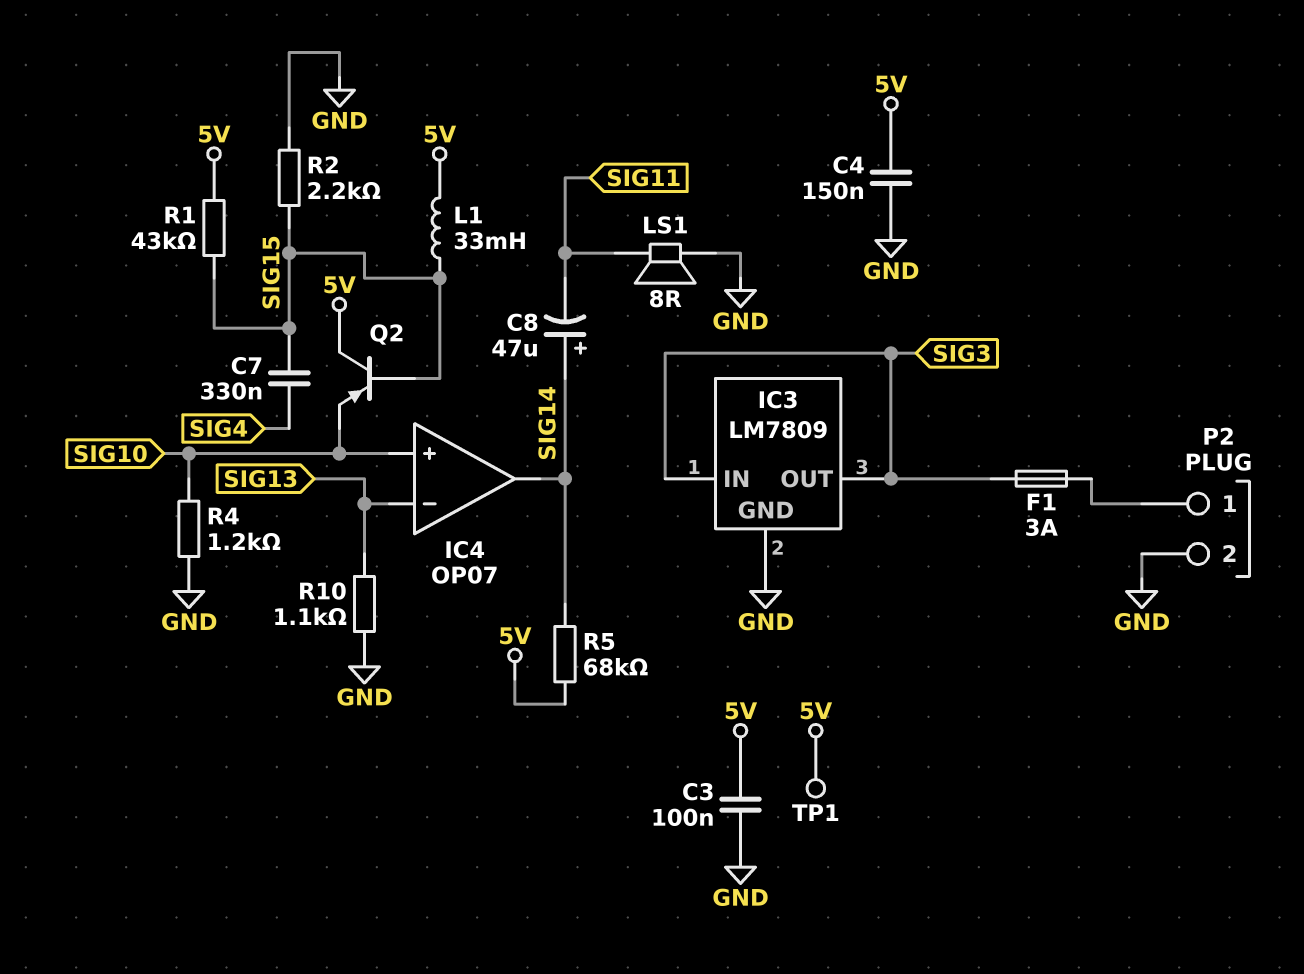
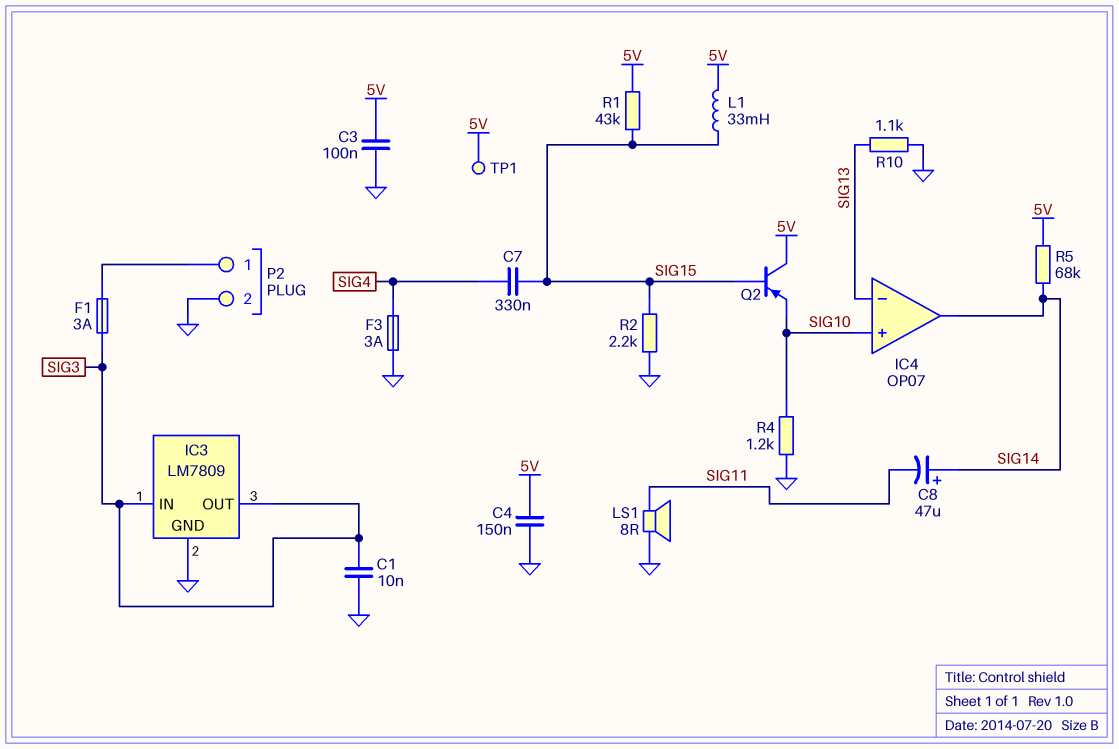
C1: none -> 10nF (GND, SIG3)
F3: none -> 3A (GND, SIG4)

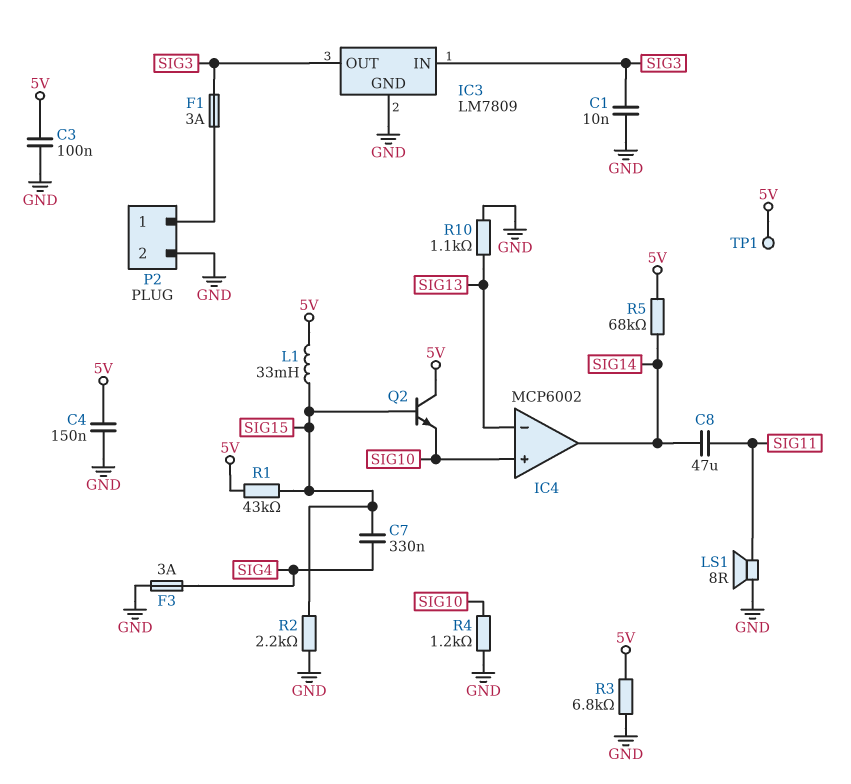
C8: 47uF (plus SIG14, minus SIG11) -> 47uF (SIG11, SIG14)
IC4: OP07 -> MCP6002
Q2: PNP (B SIG15, C 5V, E SIG10) -> NPN (B SIG15, C 5V, E SIG10)
R3: none -> 6.8k (5V, GND)

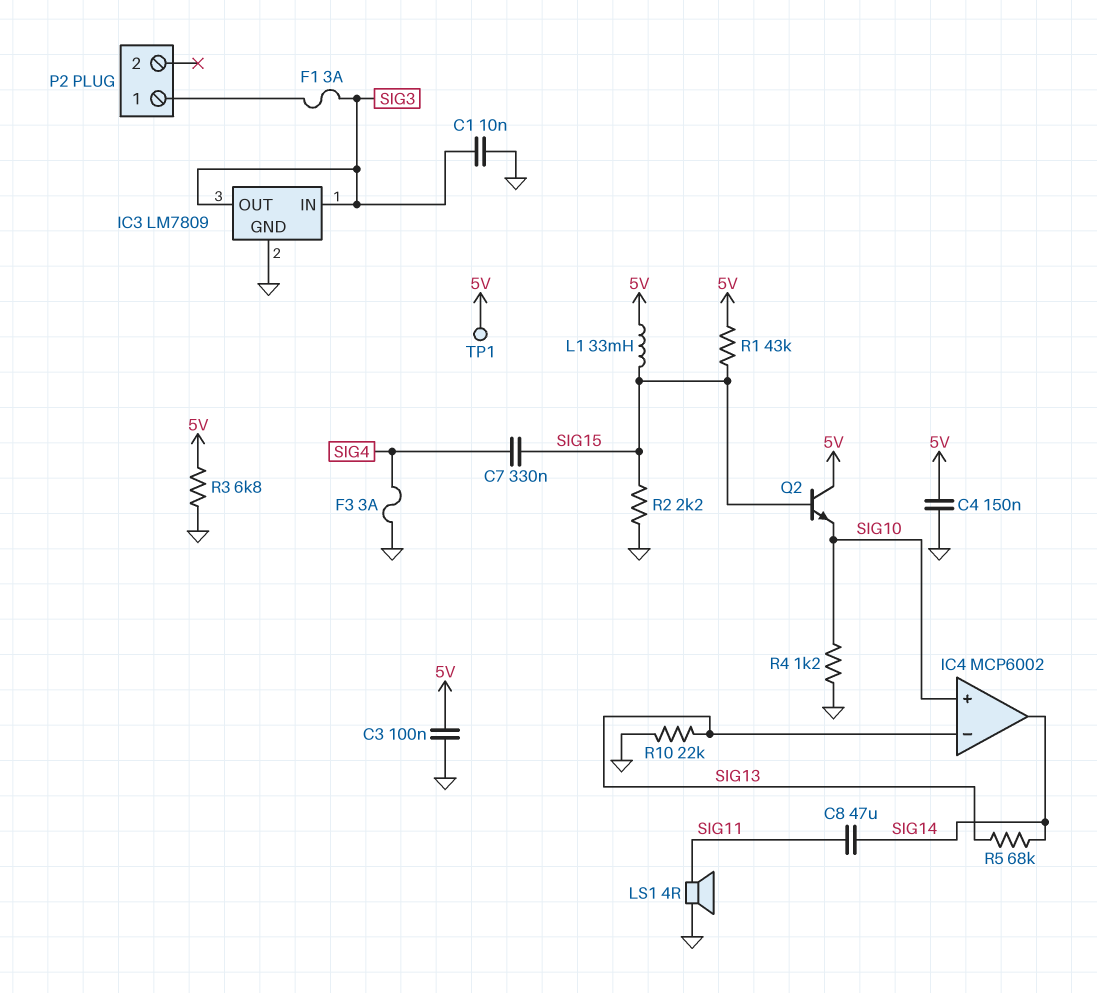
LS1: speaker 8R (GND, SIG11) -> speaker 4R (GND, SIG11)
P2 pin 2: GND -> none
R5: 68k (5V, SIG14) -> 68k (SIG13, SIG14)
R10: 1.1k (GND, SIG13) -> 22k (GND, SIG13)

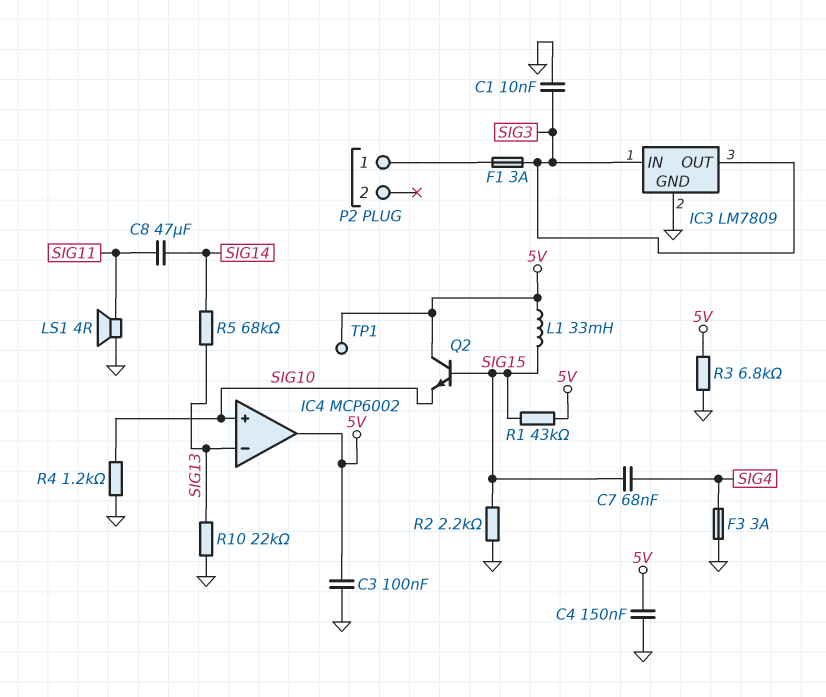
C7: 330nF (SIG4, SIG15) -> 68nF (SIG4, SIG15)
IC4 pin out: SIG14 -> 5V

